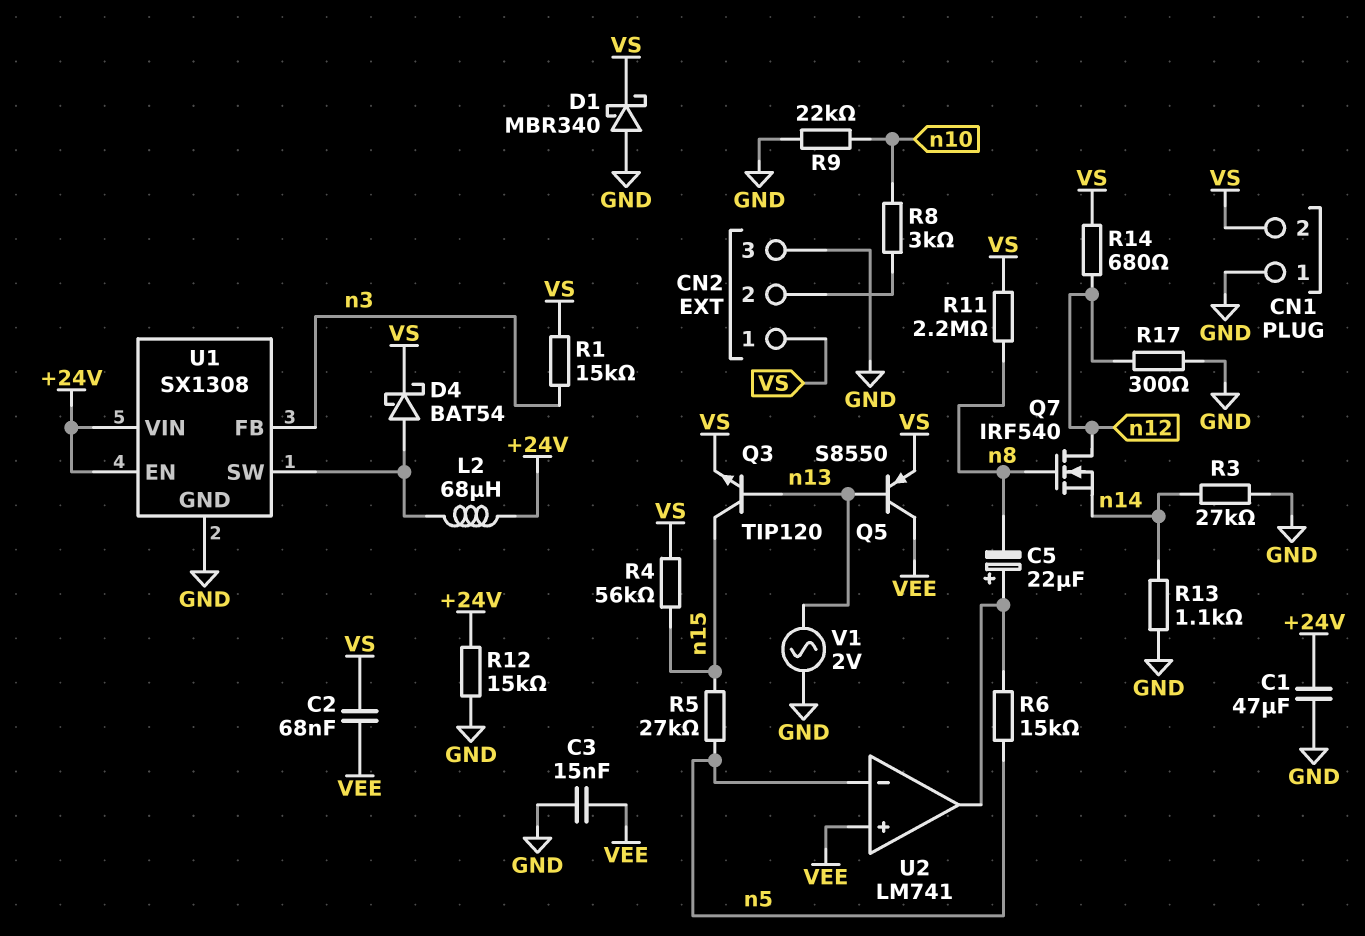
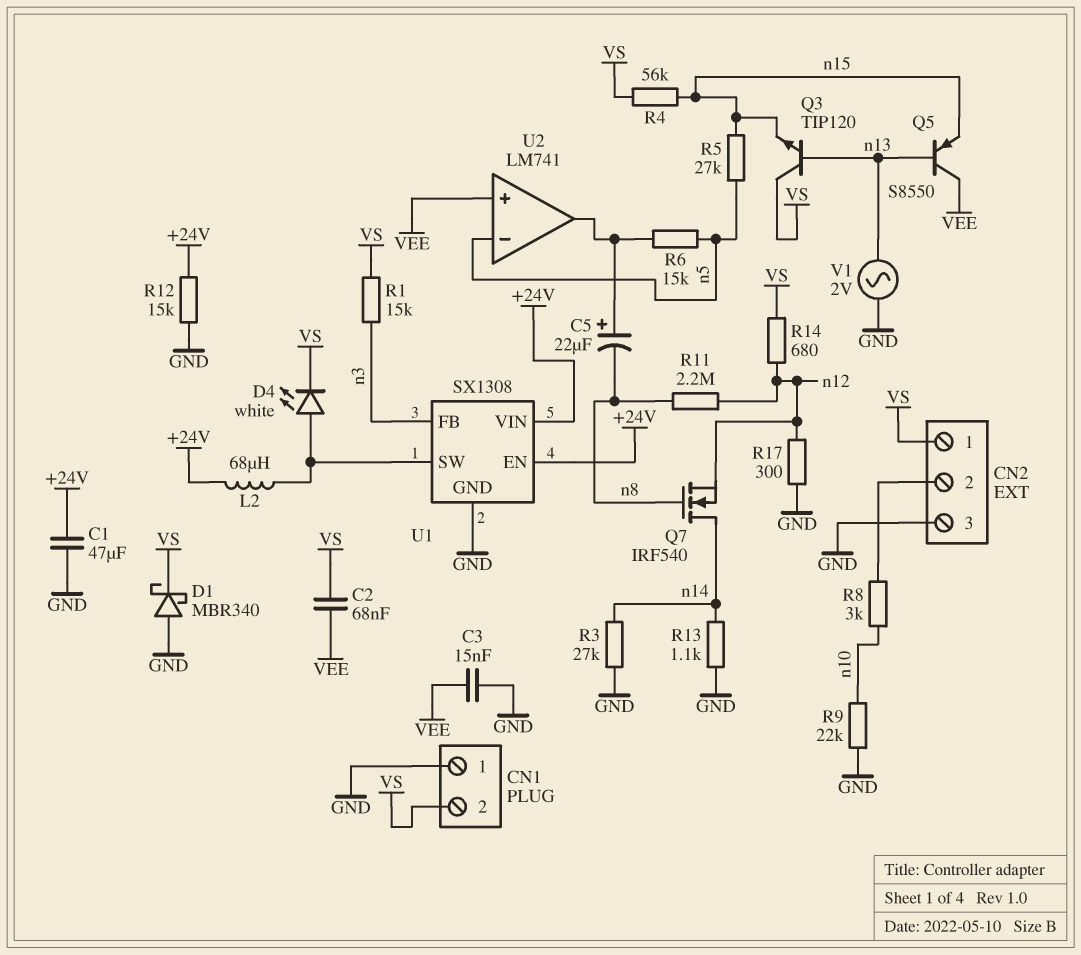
D4: schottky BAT54 (A U1/SW, K VS) -> LED white (A U1/SW, K VS)
Q3: NPN TIP120 (B n13, C n15, E VS) -> NPN TIP120 (B n13, C VS, E n15)
Q5: PNP S8550 (B n13, C VEE, E VS) -> PNP S8550 (B n13, C VEE, E n15)
Q7: NMOS IRF540 (G n8, D n12, S n14) -> NMOS IRF540 (G n8, D n14, S n12)
R11: 2.2M (VS, n8) -> 2.2M (n8, n12)

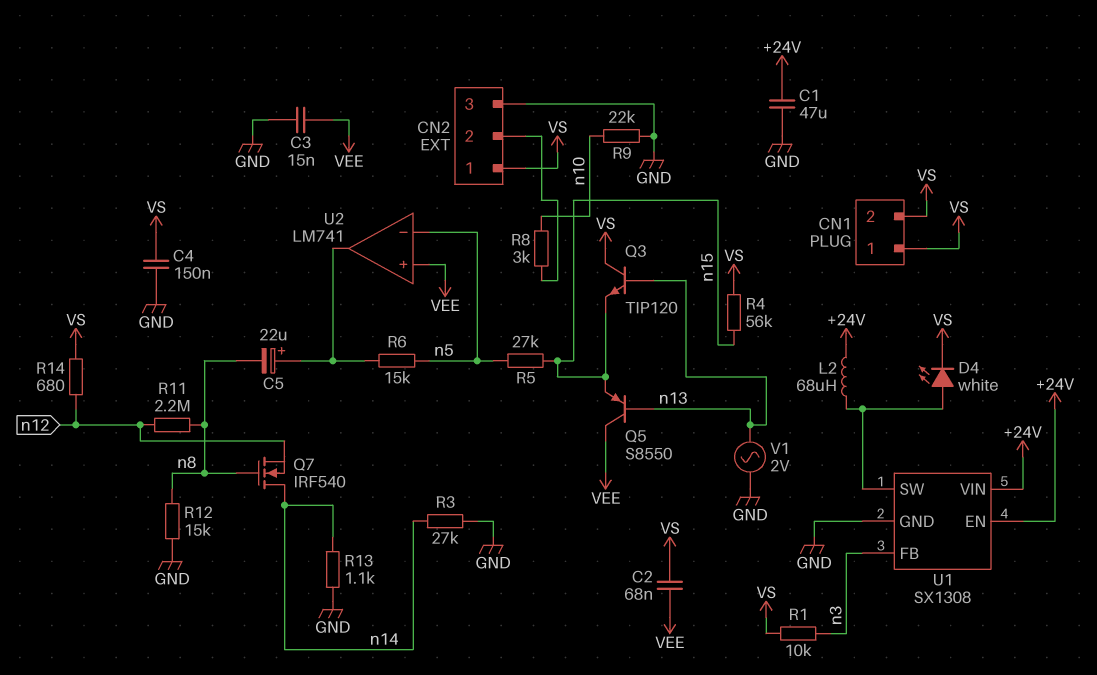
C4: none -> 150nF (GND, VS)
CN1 pin 1: GND -> VS
D1: schottky MBR340 (A GND, K VS) -> none
R1: 15k (VS, n3) -> 10k (VS, n3)
R12: 15k (+24V, GND) -> 15k (GND, n8)
R17: 300 (GND, n12) -> none

